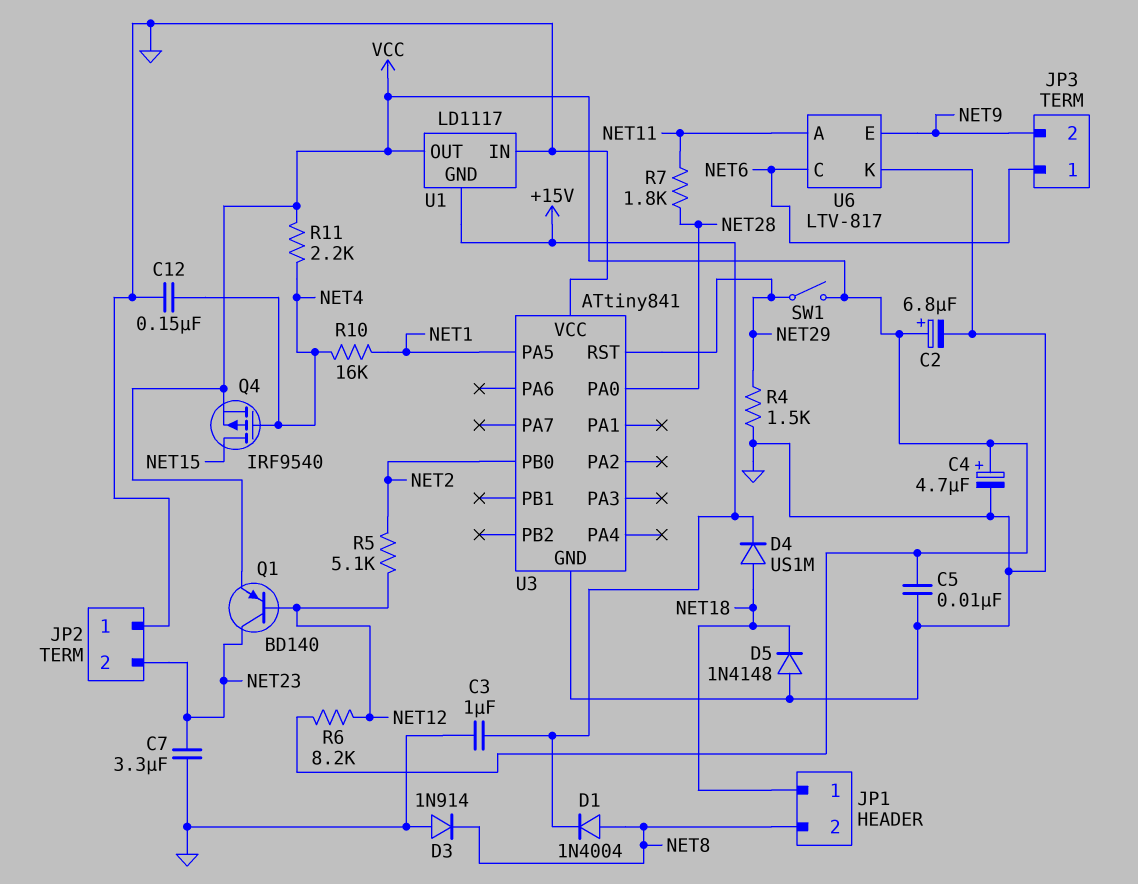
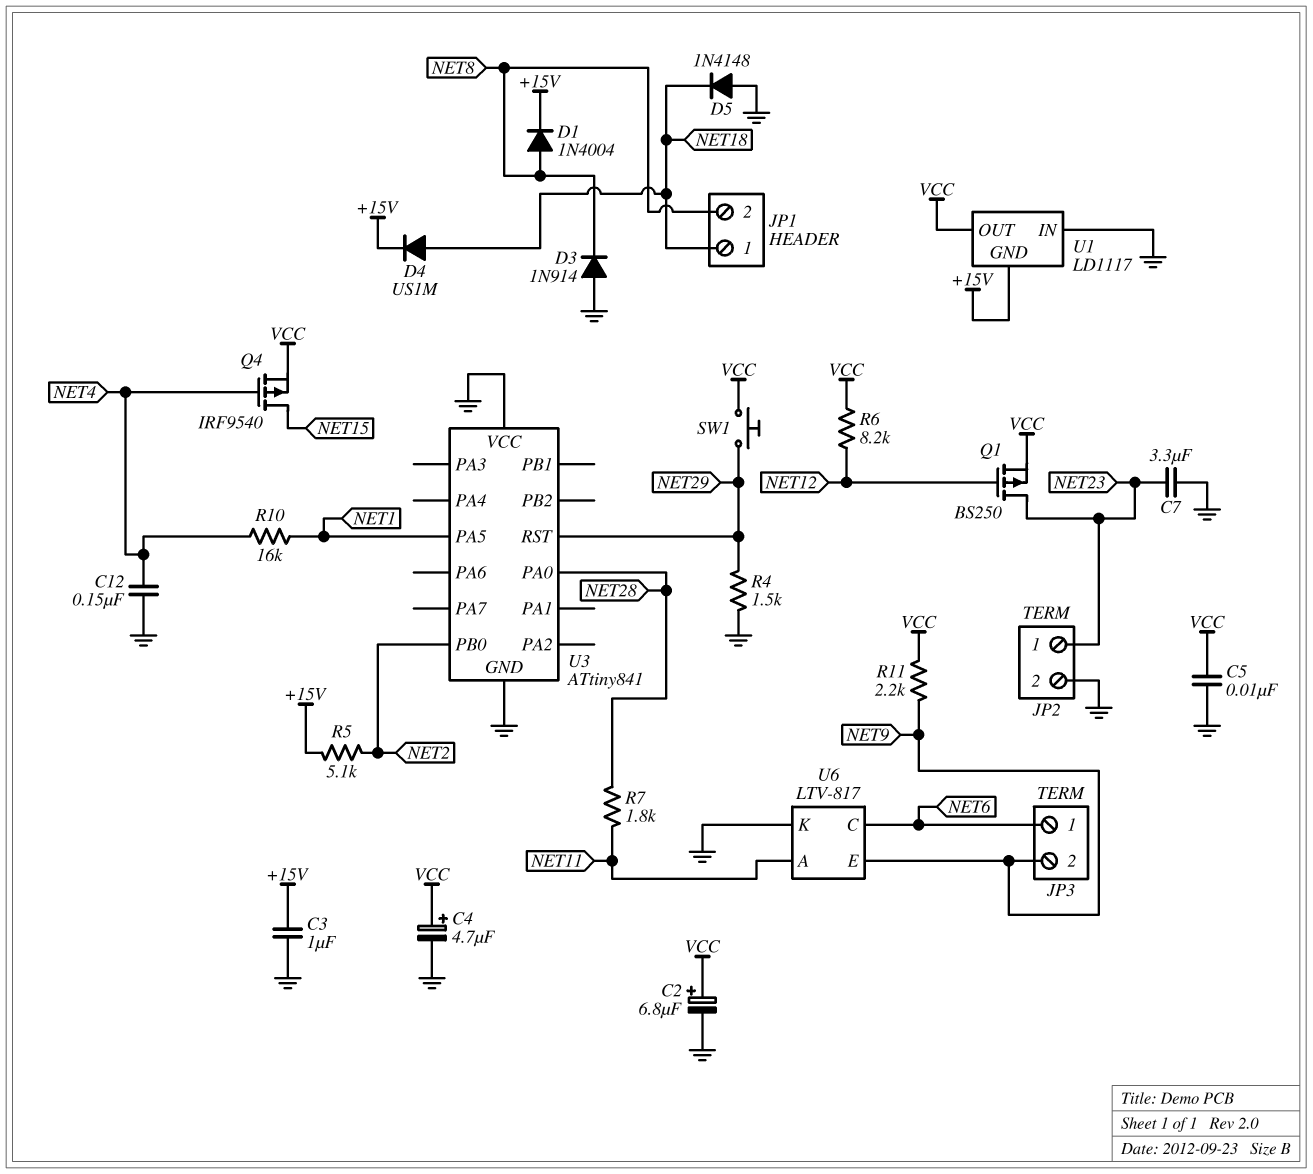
JP2 pin 1: GND -> NET23
JP2 pin 2: NET23 -> GND
Q1: PNP BD140 (B NET12, C NET23, E VCC) -> PMOS BS250 (G NET12, D NET23, S VCC)
R5: 5.1k (NET2, NET12) -> 5.1k (+15V, NET2)
R11: 2.2k (NET4, VCC) -> 2.2k (NET9, VCC)
SW1: switch (NET29, VCC) -> button (NET29, VCC)

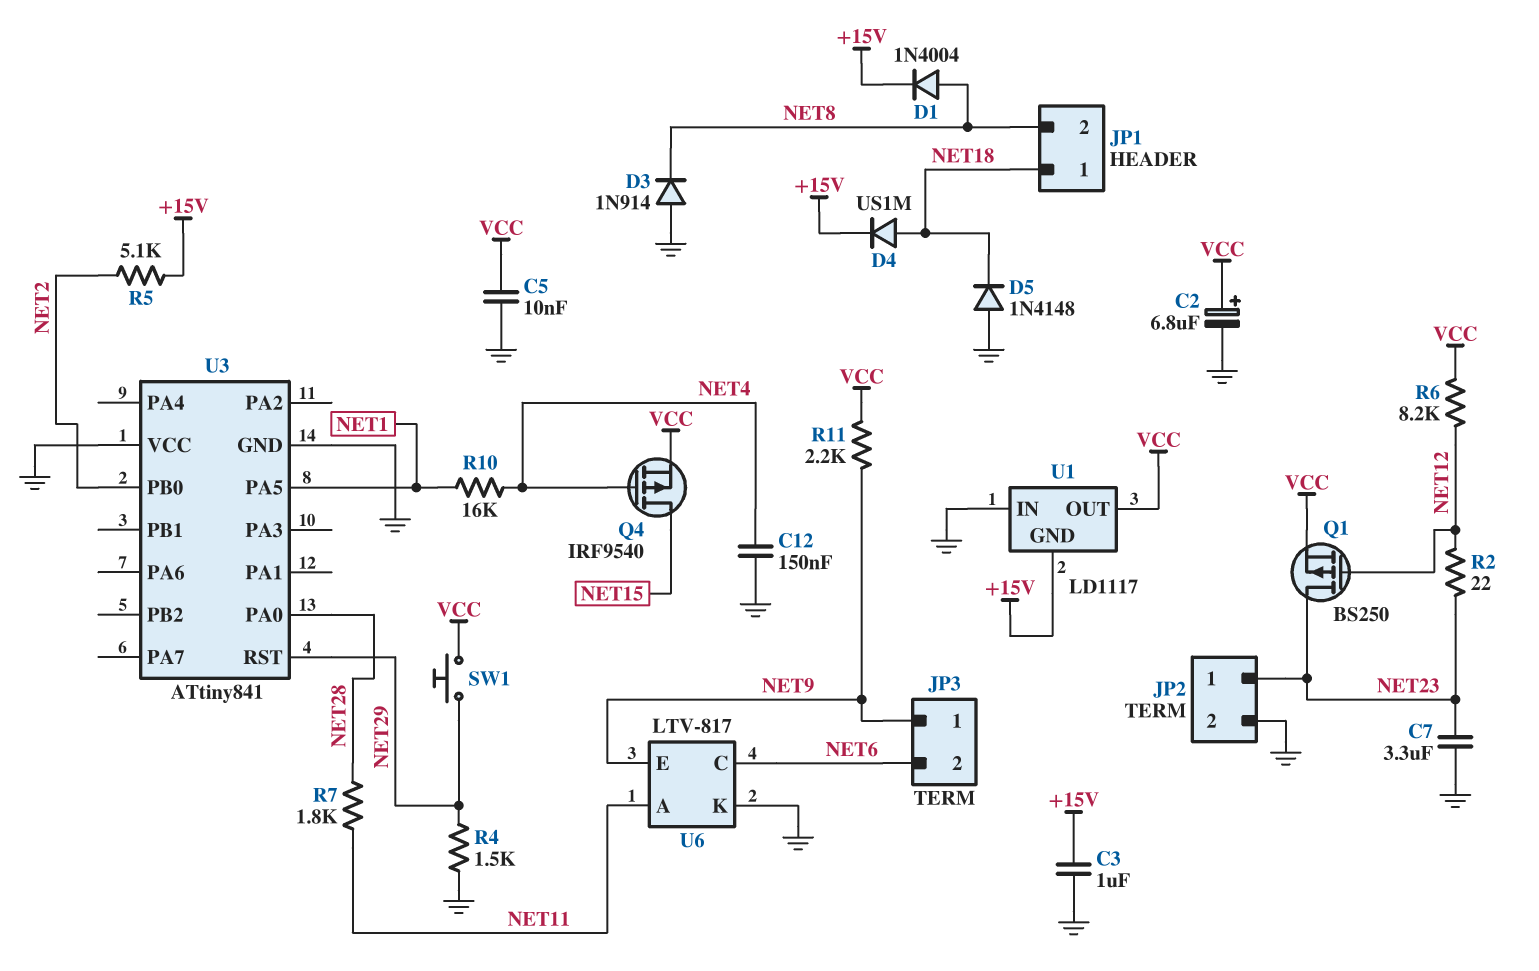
C4: 4.7uF (plus VCC, minus GND) -> none
JP3 pin 1: NET6 -> NET9
JP3 pin 2: NET9 -> NET6
R2: none -> 22 (NET12, NET23)

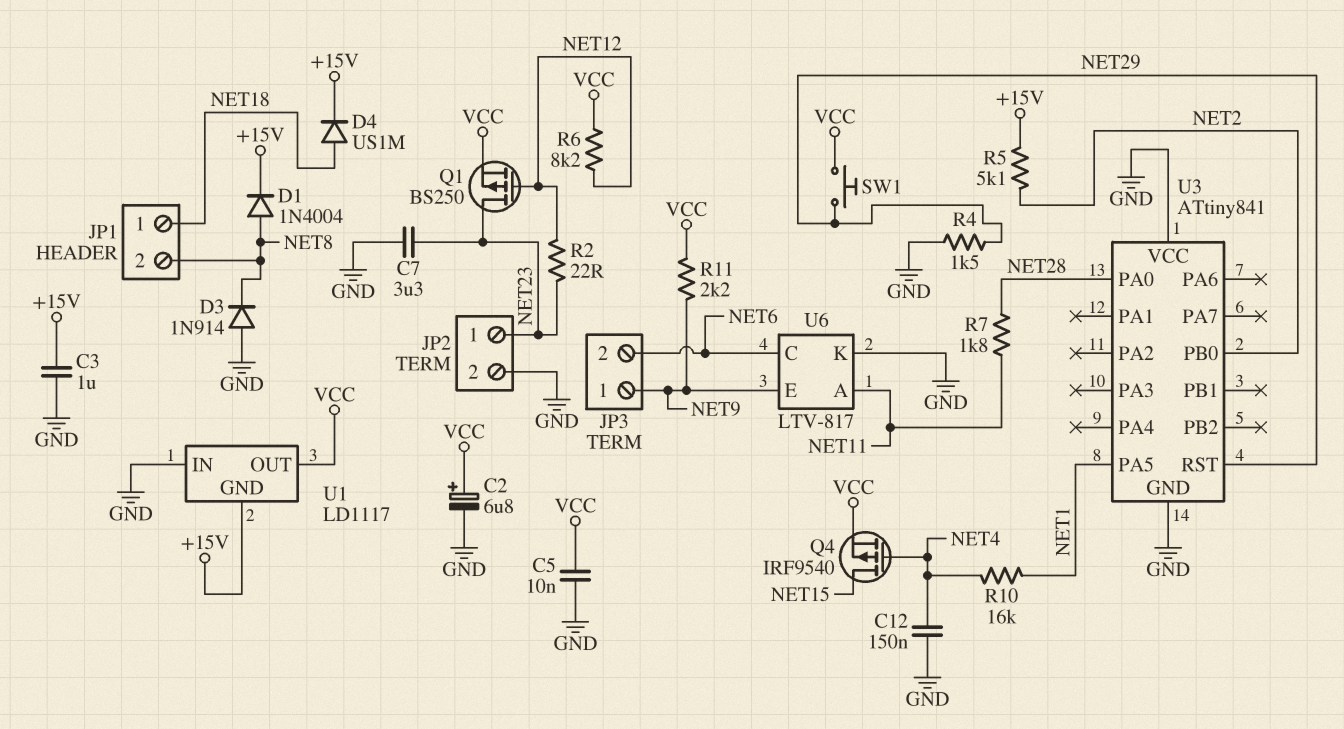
D5: diode 1N4148 (A GND, K NET18) -> none

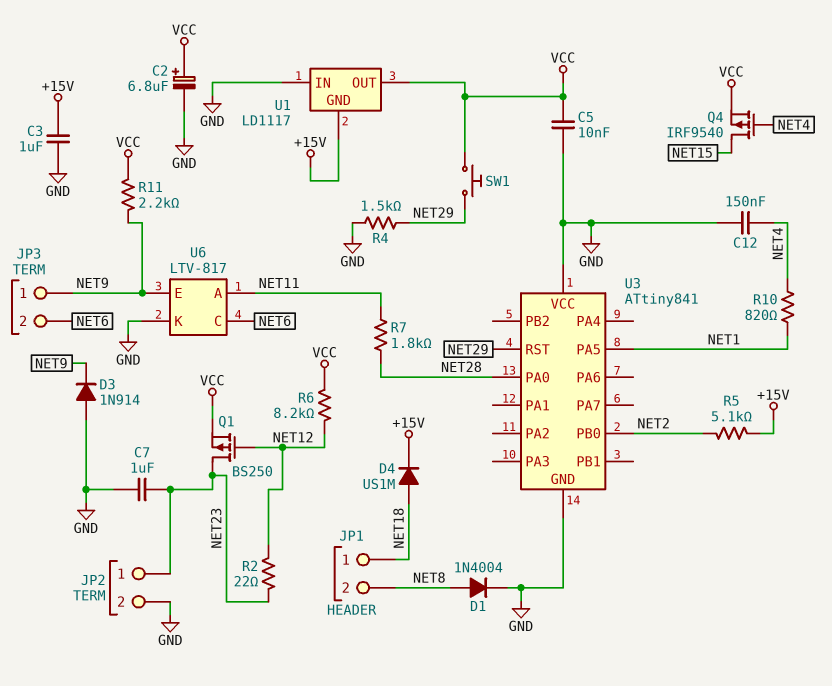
C7: 3.3uF (GND, NET23) -> 1uF (GND, NET23)
D1: diode 1N4004 (A NET8, K +15V) -> diode 1N4004 (A NET8, K GND)
D3: diode 1N914 (A GND, K NET8) -> diode 1N914 (A GND, K NET9)
R10: 16k (NET1, NET4) -> 820 (NET1, NET4)

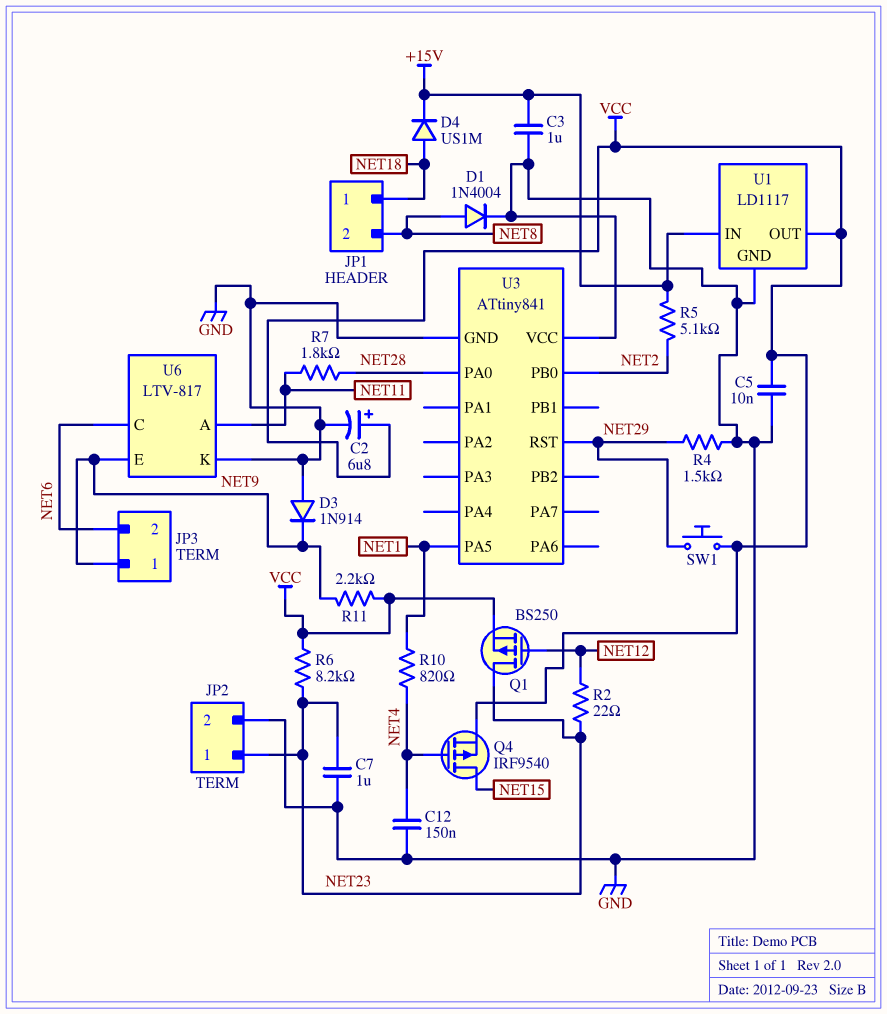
R6: 8.2k (NET12, VCC) -> 8.2k (NET23, VCC)
U1 pin GND: +15V -> GND
U1 pin IN: GND -> +15V

